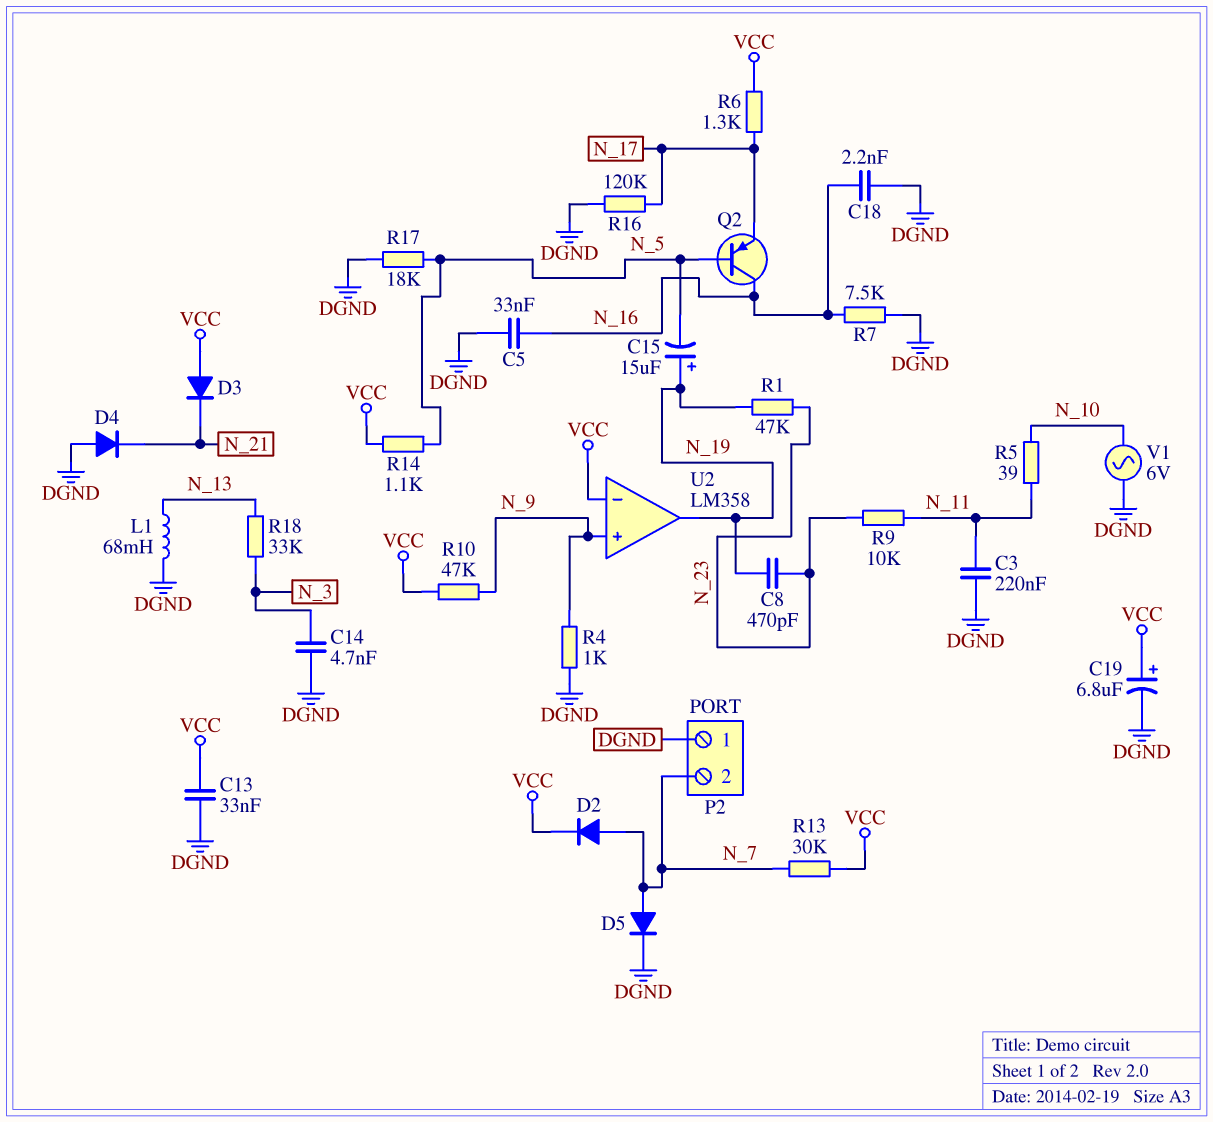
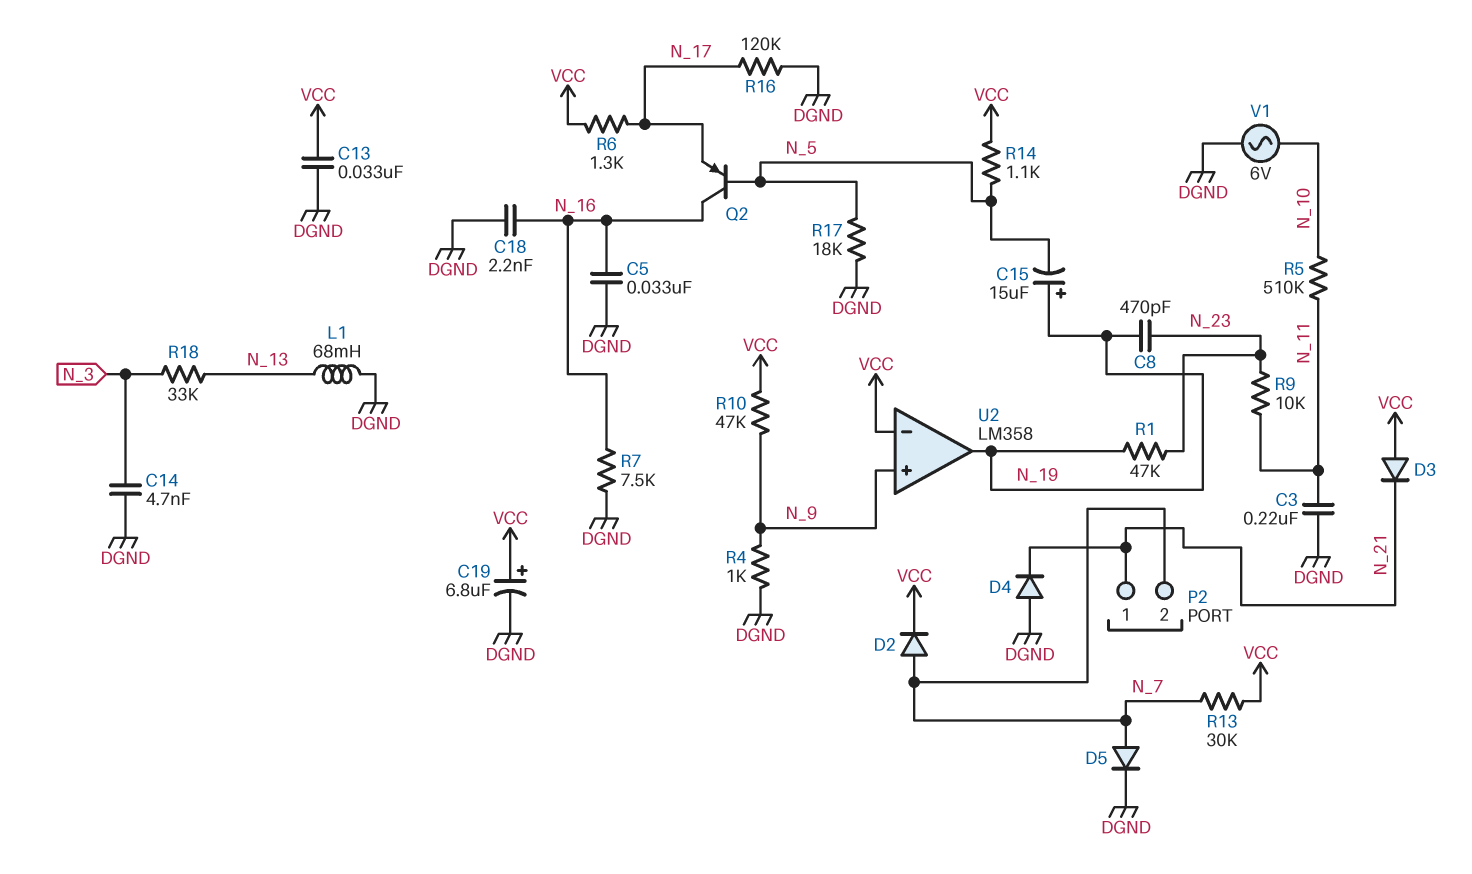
P2 pin 1: DGND -> N_21
R5: 39 (N_10, N_11) -> 510k (N_10, N_11)

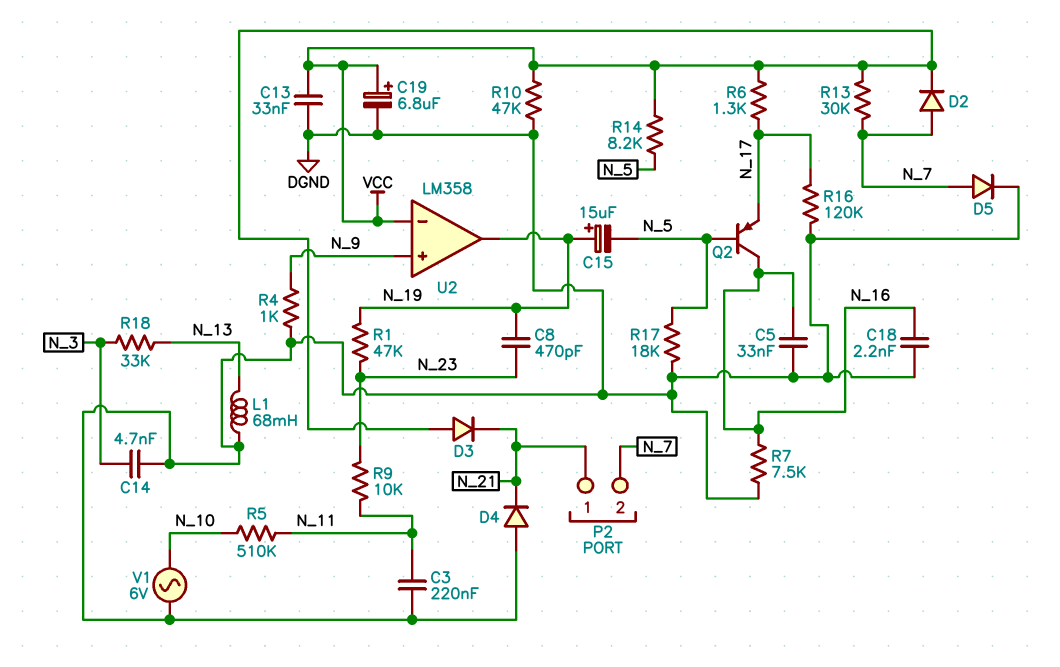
R10: 47k (N_9, VCC) -> 47k (DGND, VCC)
R14: 1.1k (N_5, VCC) -> 8.2k (N_5, VCC)

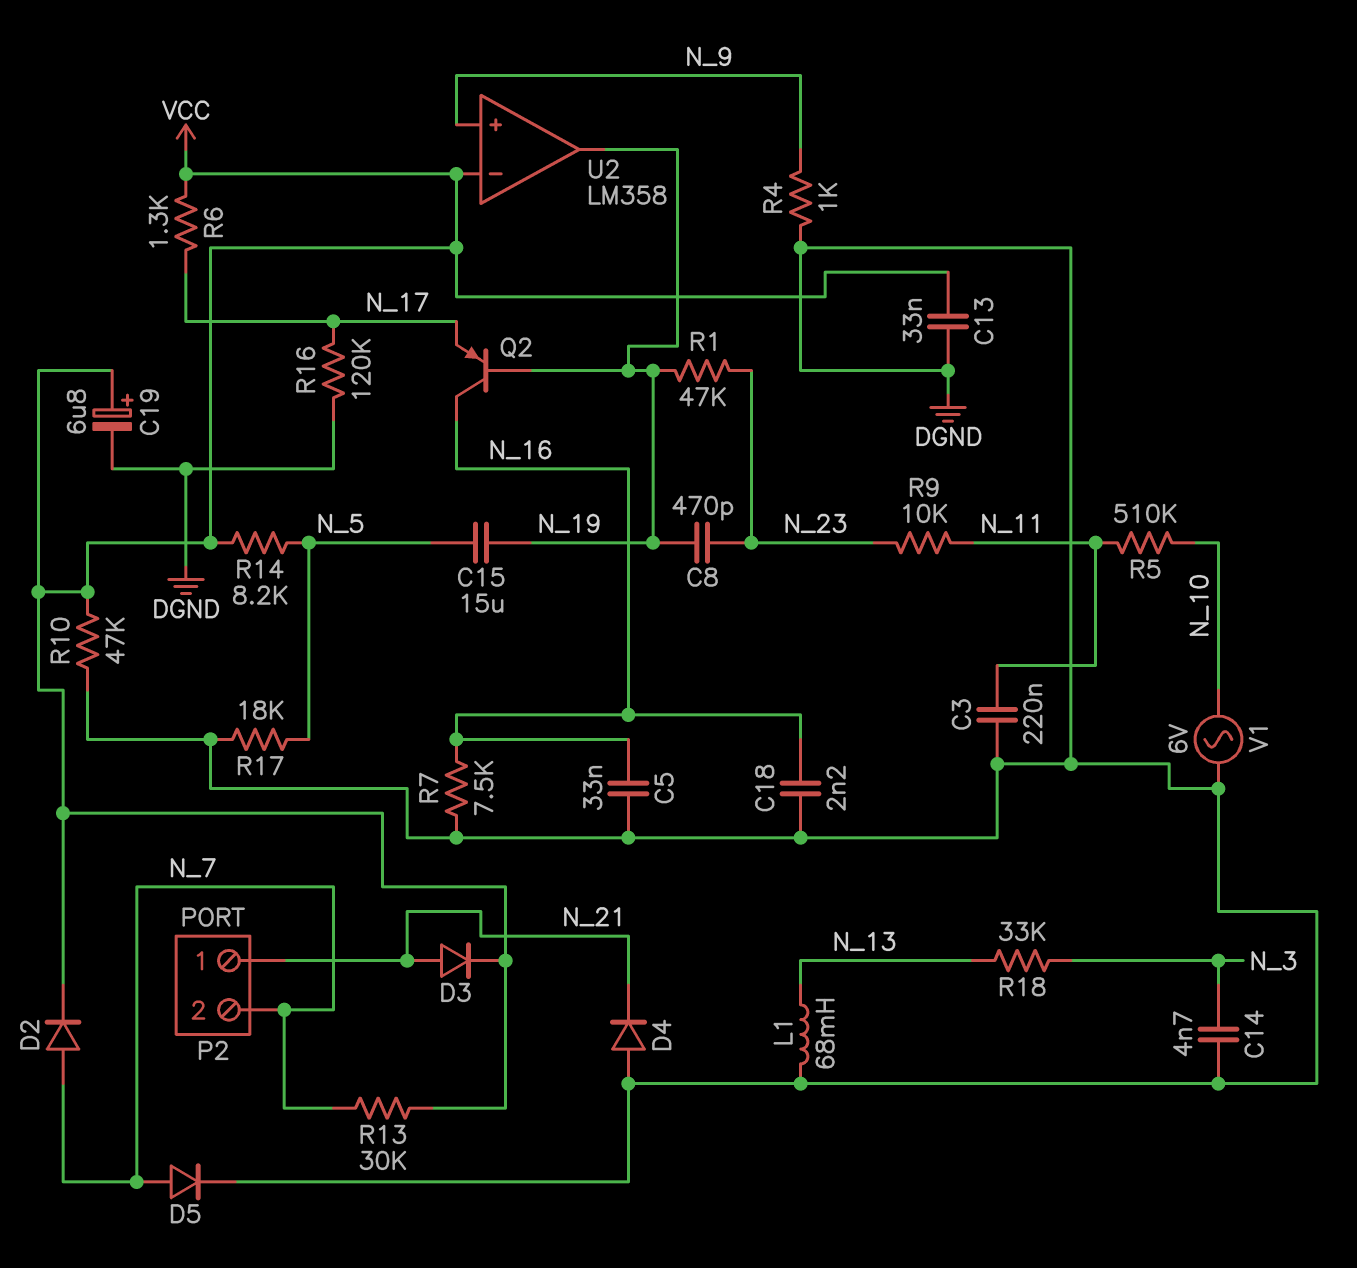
C15: 15uF (plus N_19, minus N_5) -> 15uF (N_5, N_19)
D3: diode (A VCC, K N_21) -> diode (A N_21, K VCC)
Q2: PNP (B N_5, C N_16, E N_17) -> PNP (B N_19, C N_16, E N_17)

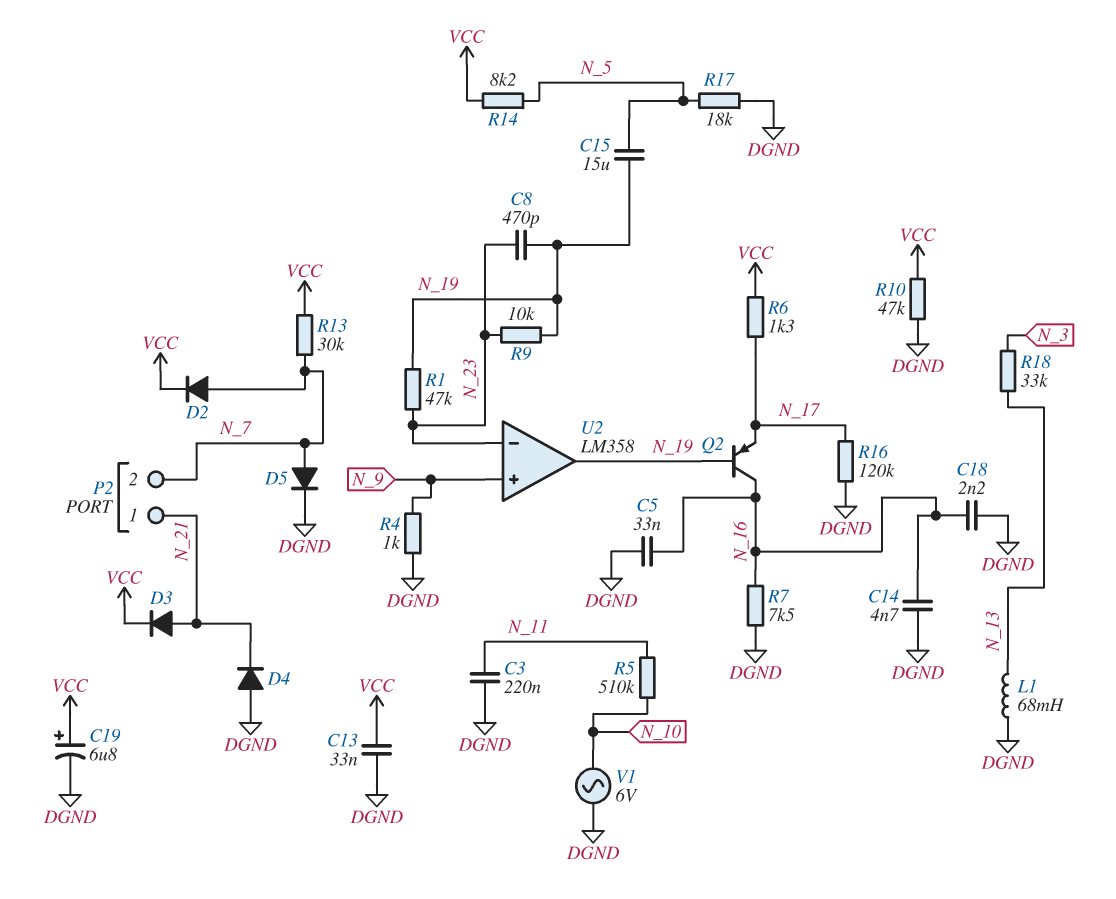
C14: 4.7nF (DGND, N_3) -> 4.7nF (DGND, N_16)
R9: 10k (N_11, N_23) -> 10k (N_19, N_23)
U2 pin in-: VCC -> N_23

